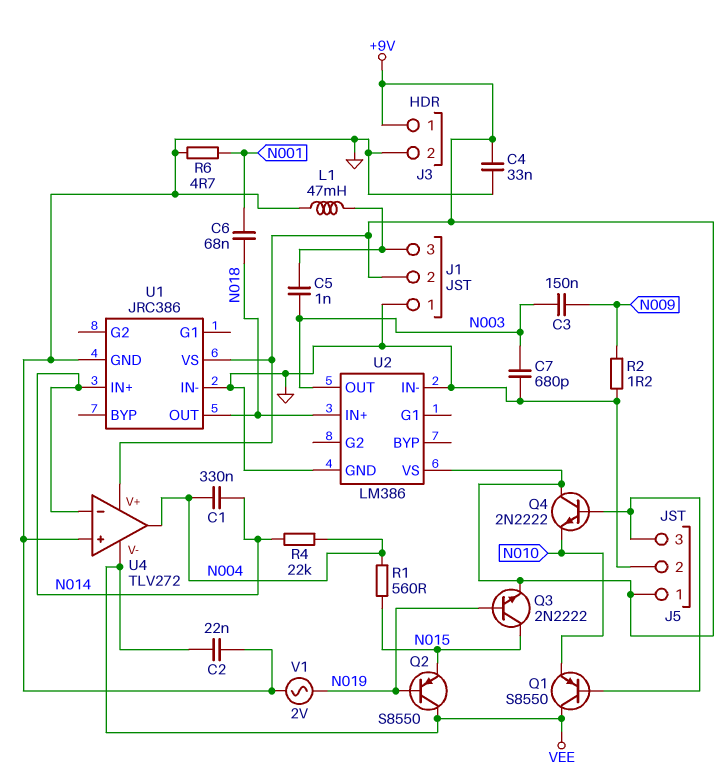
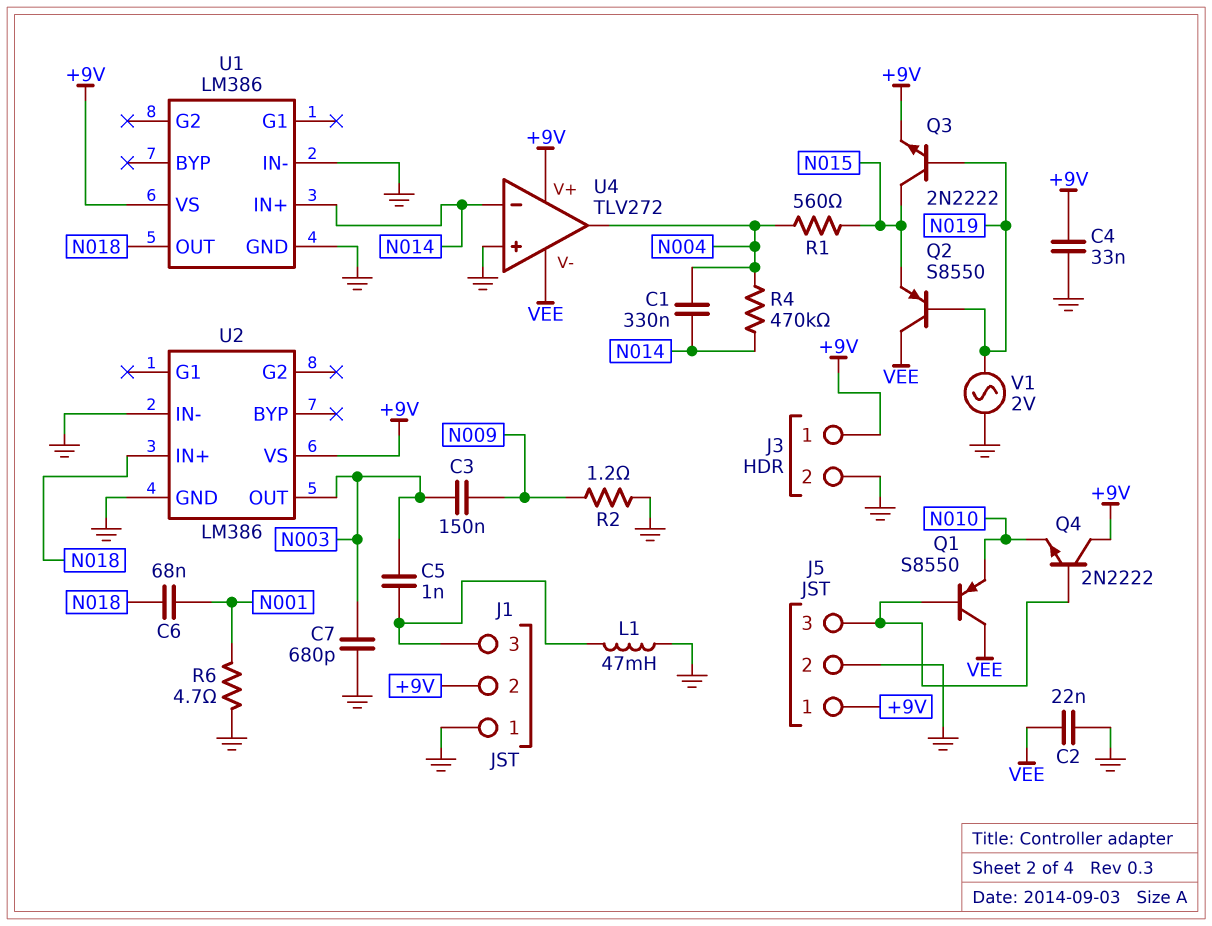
R4: 22k (N004, N014) -> 470k (N004, N014)
U1: JRC386 -> LM386

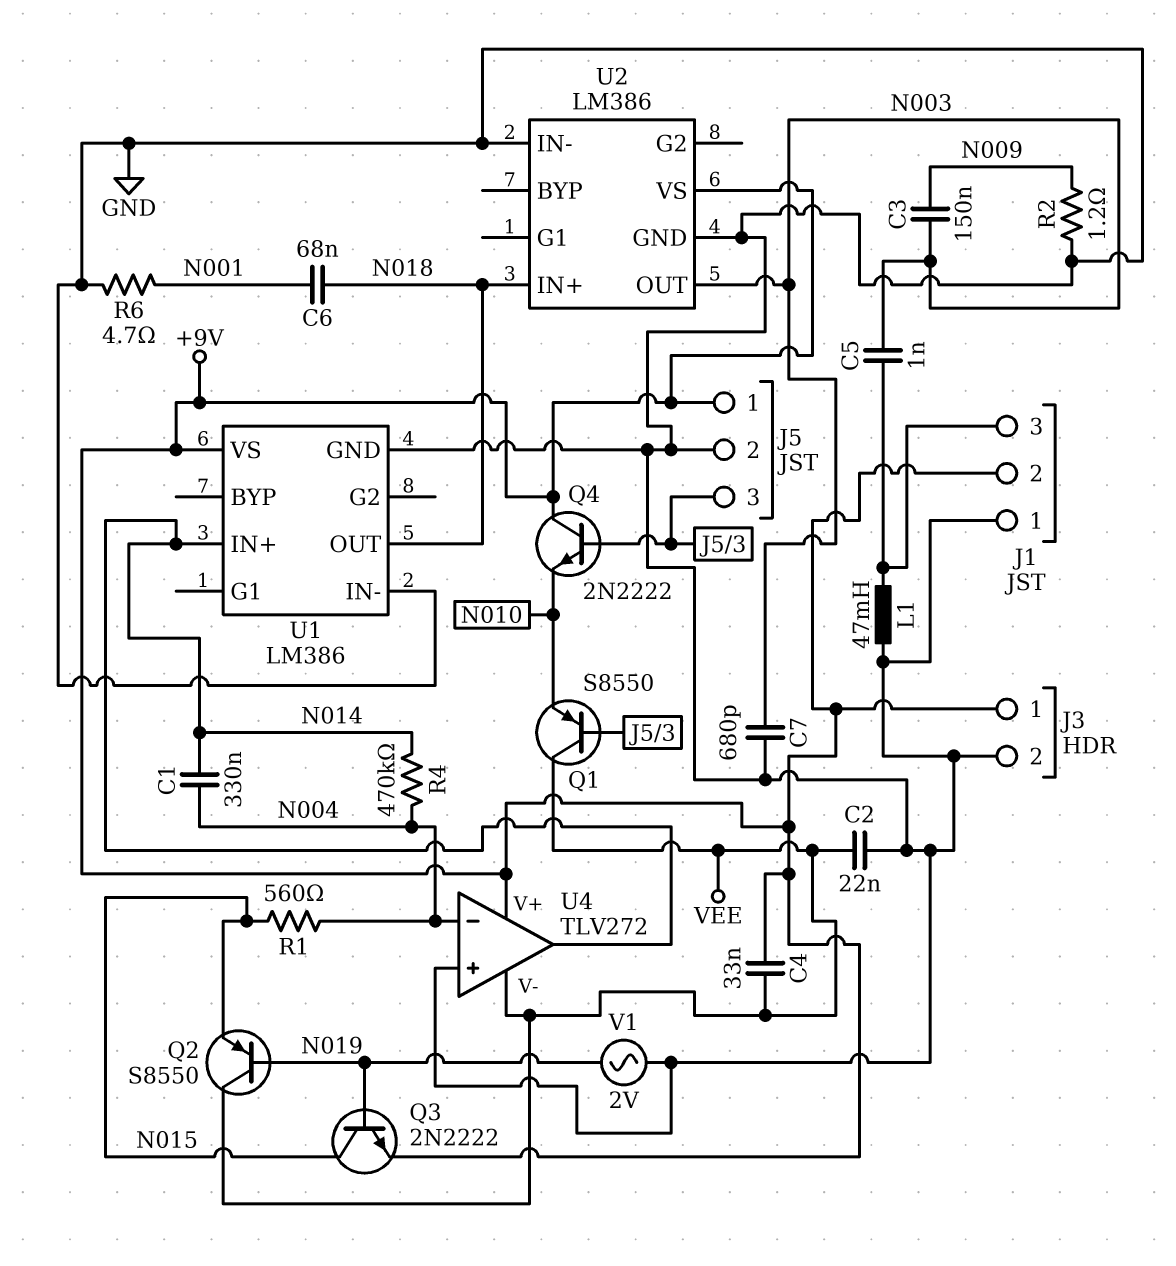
C4: 33nF (+9V, GND) -> 33nF (+9V, VEE)
U4 pin in-: N014 -> N004
U4 pin out: N004 -> N014

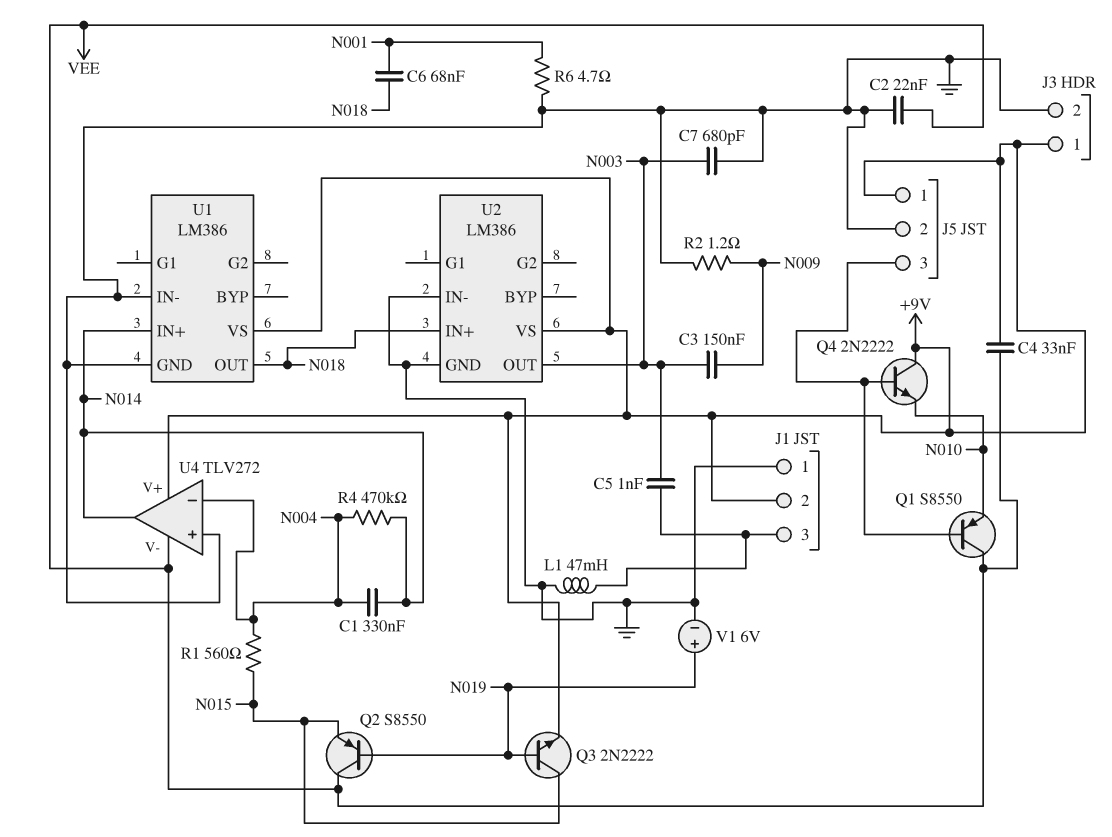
V1: AC 2V (GND, N019) -> 6V (plus N019, minus GND)

